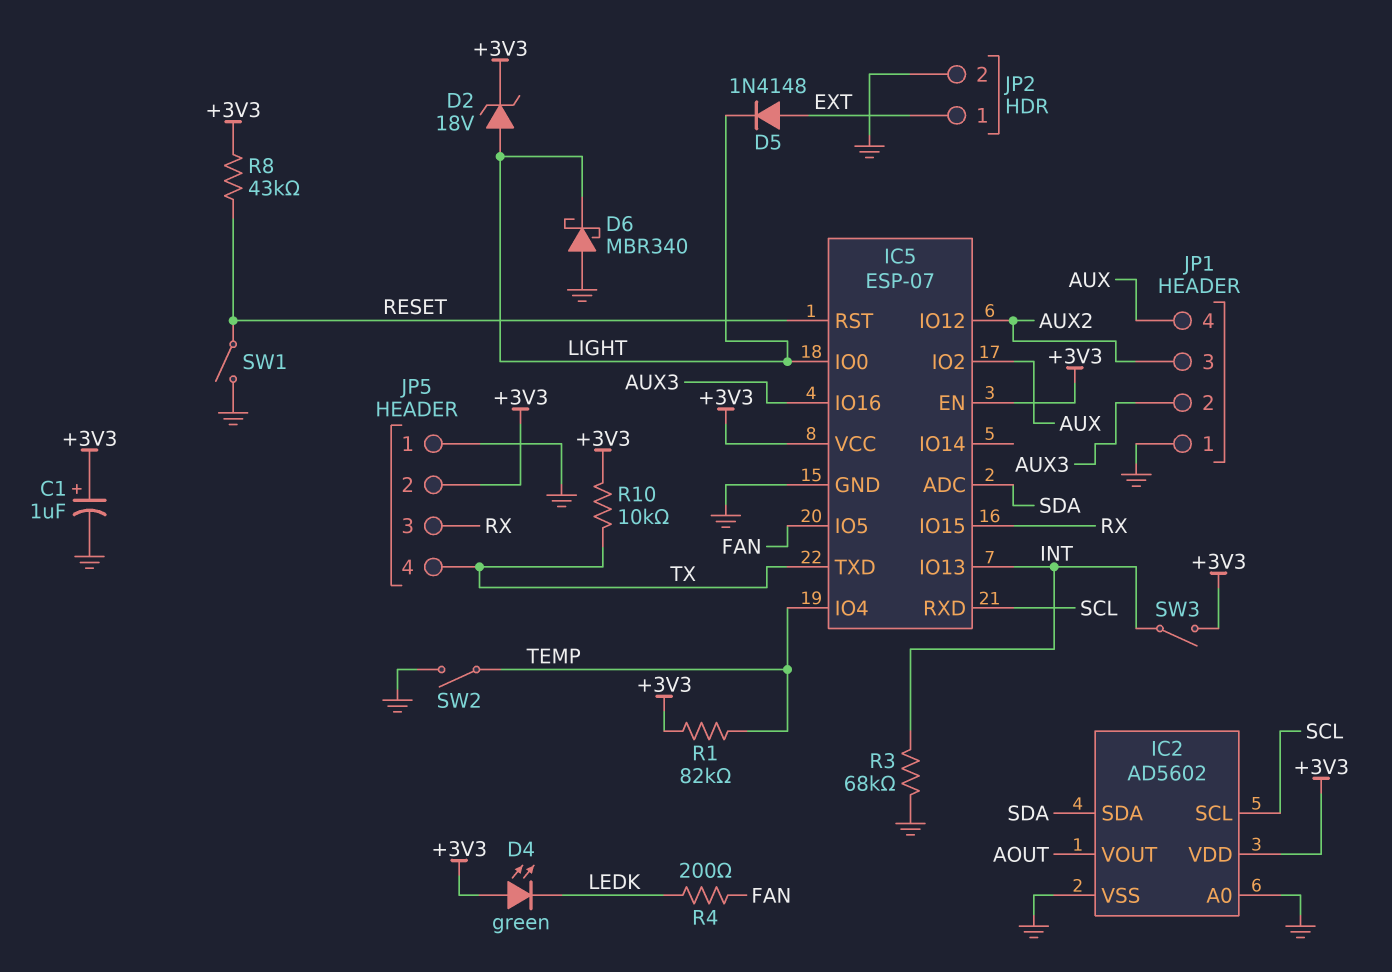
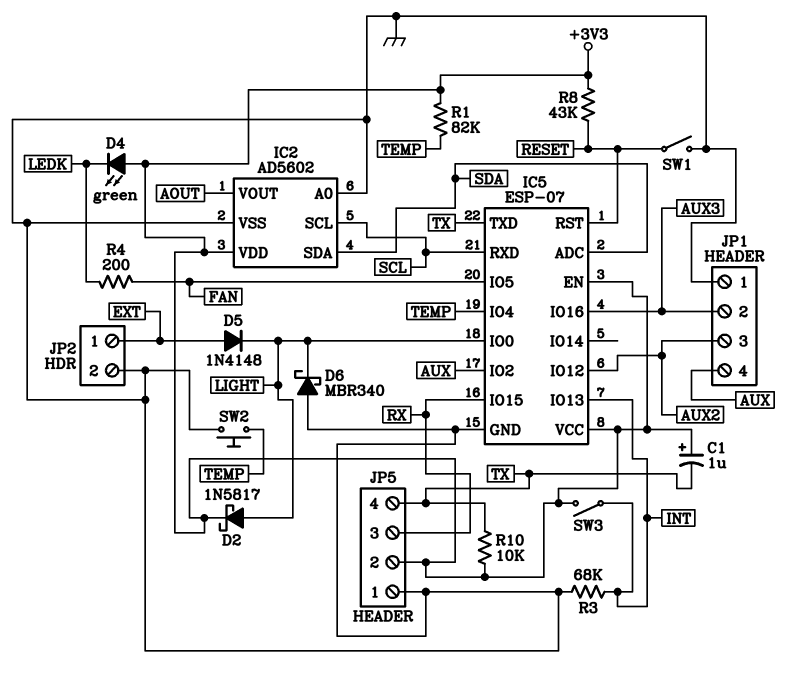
C1: 1uF (plus +3V3, minus GND) -> 1uF (plus +3V3, minus TX)
D2: zener 18V (A LIGHT, K +3V3) -> schottky 1N5817 (A LIGHT, K +3V3)
SW2: switch (GND, TEMP) -> button (GND, TEMP)

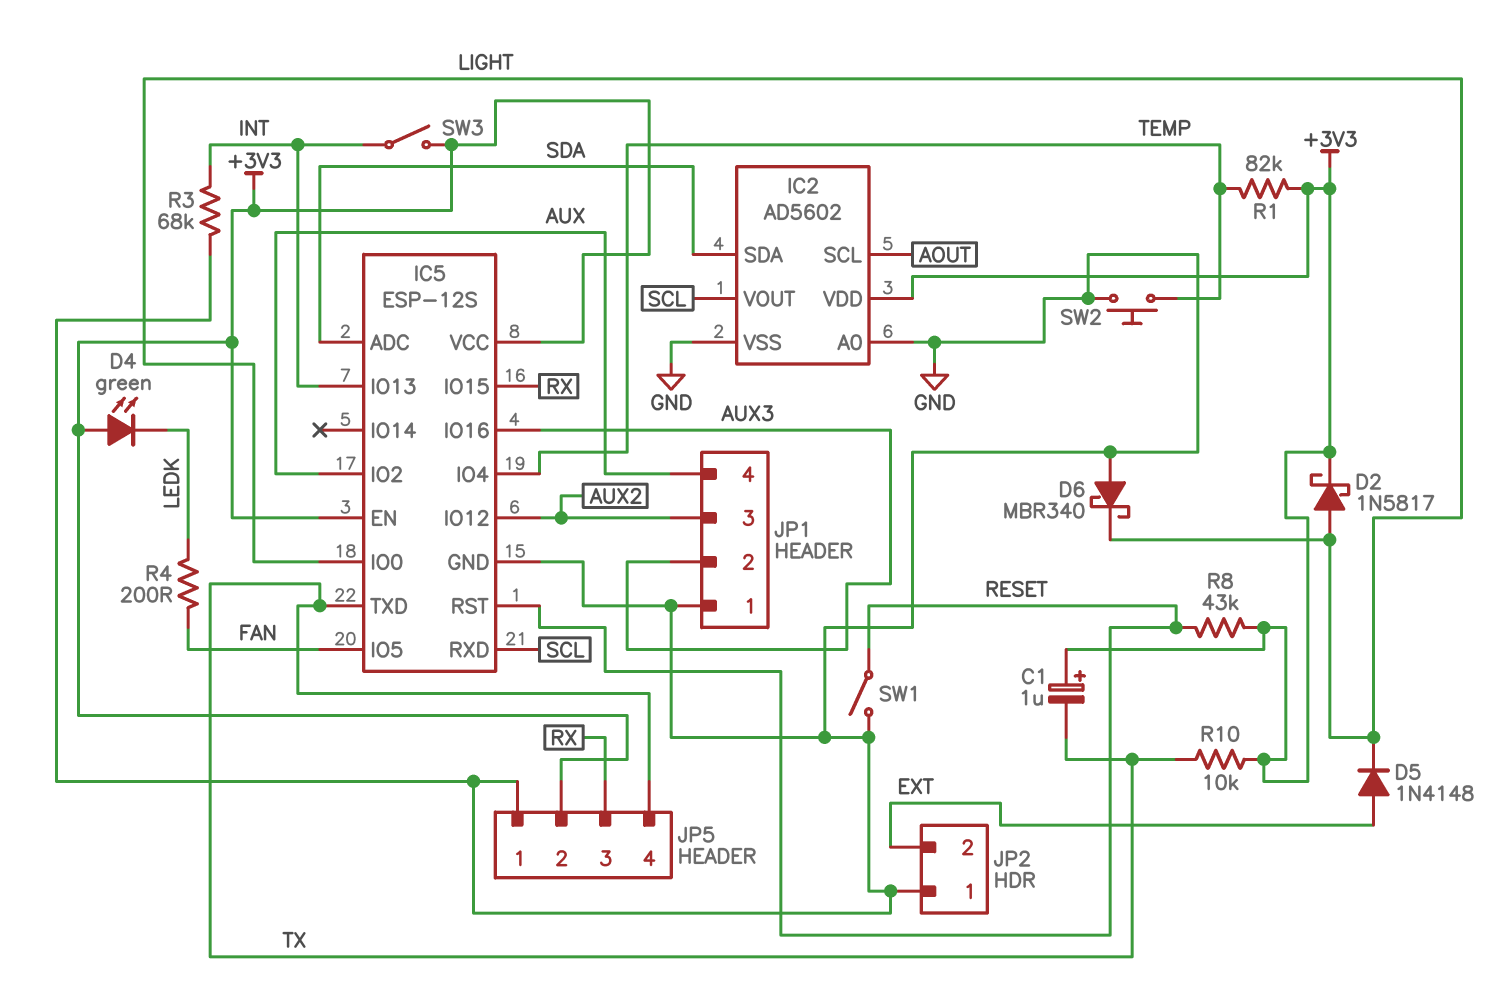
IC2 pin SCL: SCL -> AOUT
IC2 pin VOUT: AOUT -> SCL
IC5: ESP-07 -> ESP-12S
JP2 pin 1: EXT -> GND
JP2 pin 2: GND -> EXT

